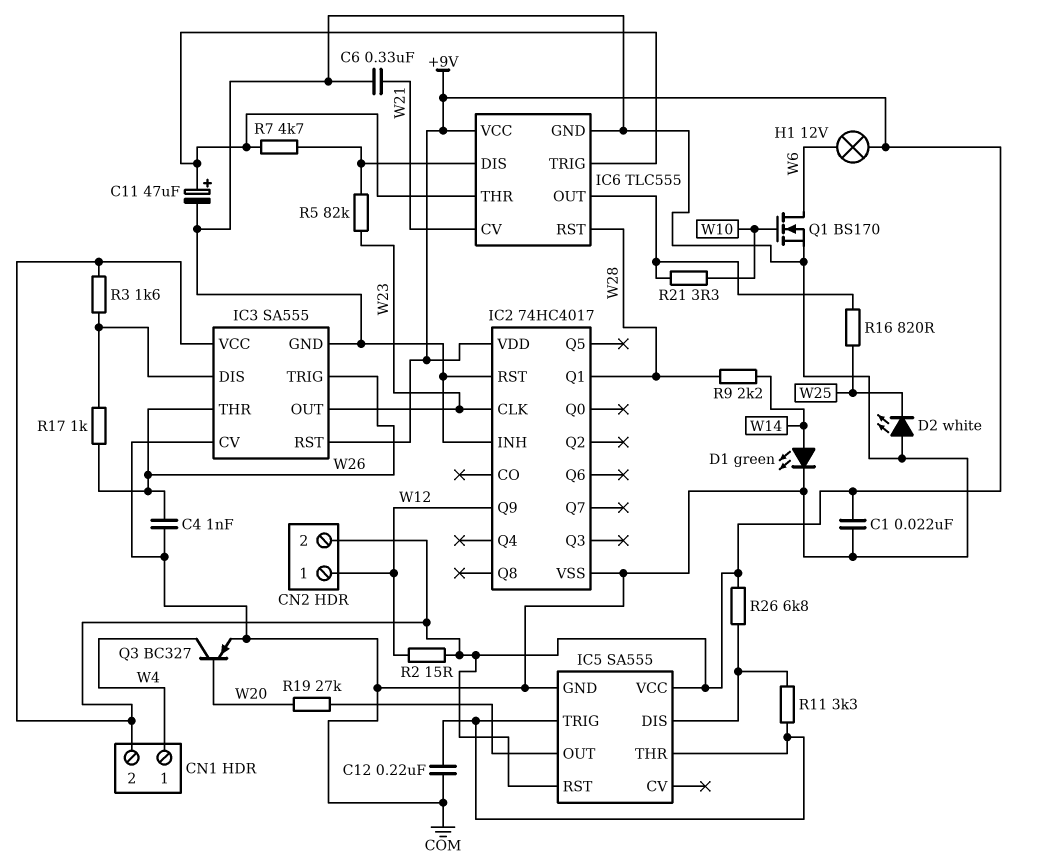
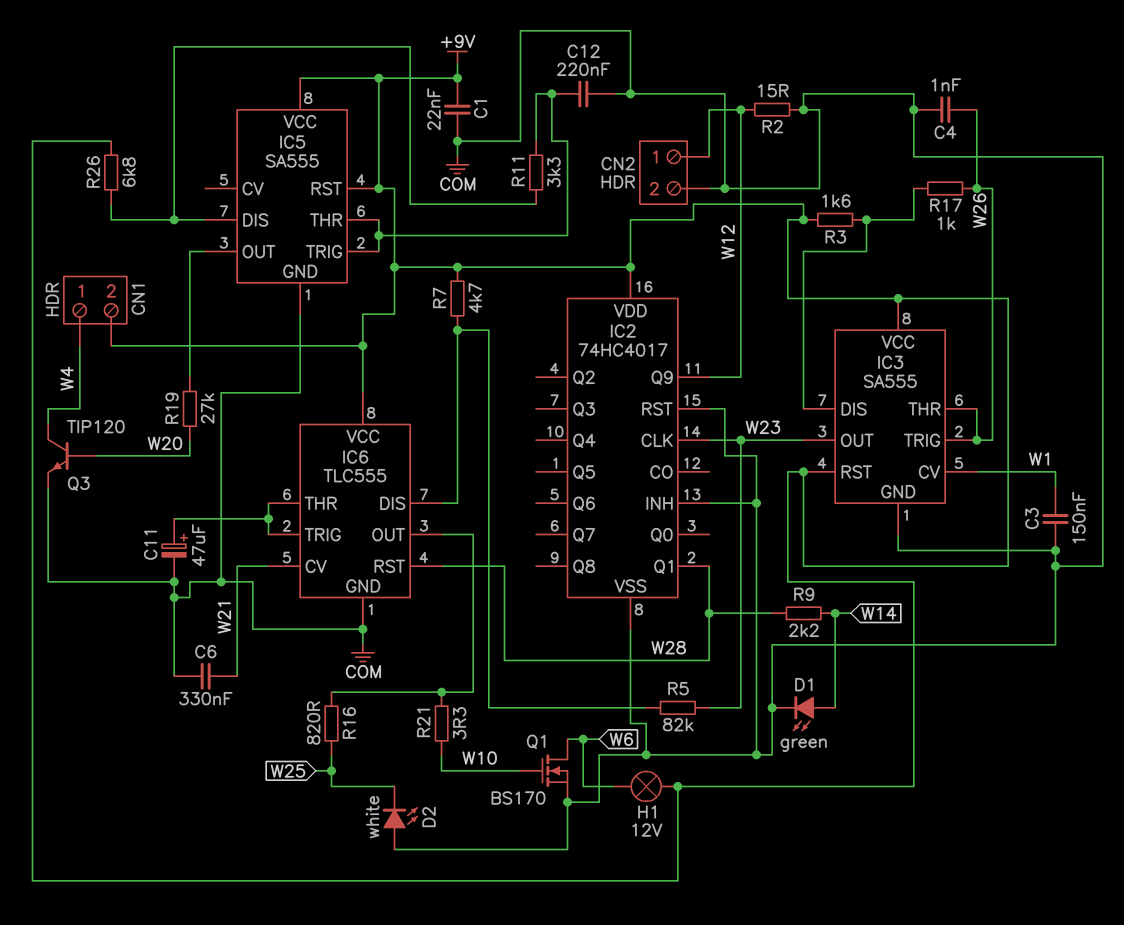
C3: none -> 150nF (COM, W1)
CN2 pin 2: +9V -> COM
IC3 pin CV: COM -> W1
Q3: PNP BC327 (B W20, C W4, E COM) -> NPN TIP120 (B W20, C W4, E COM)
R2: 15 (+9V, W12) -> 15 (COM, W12)
R7: 4.7k (IC6/DIS, IC6/THR) -> 4.7k (+9V, IC6/DIS)

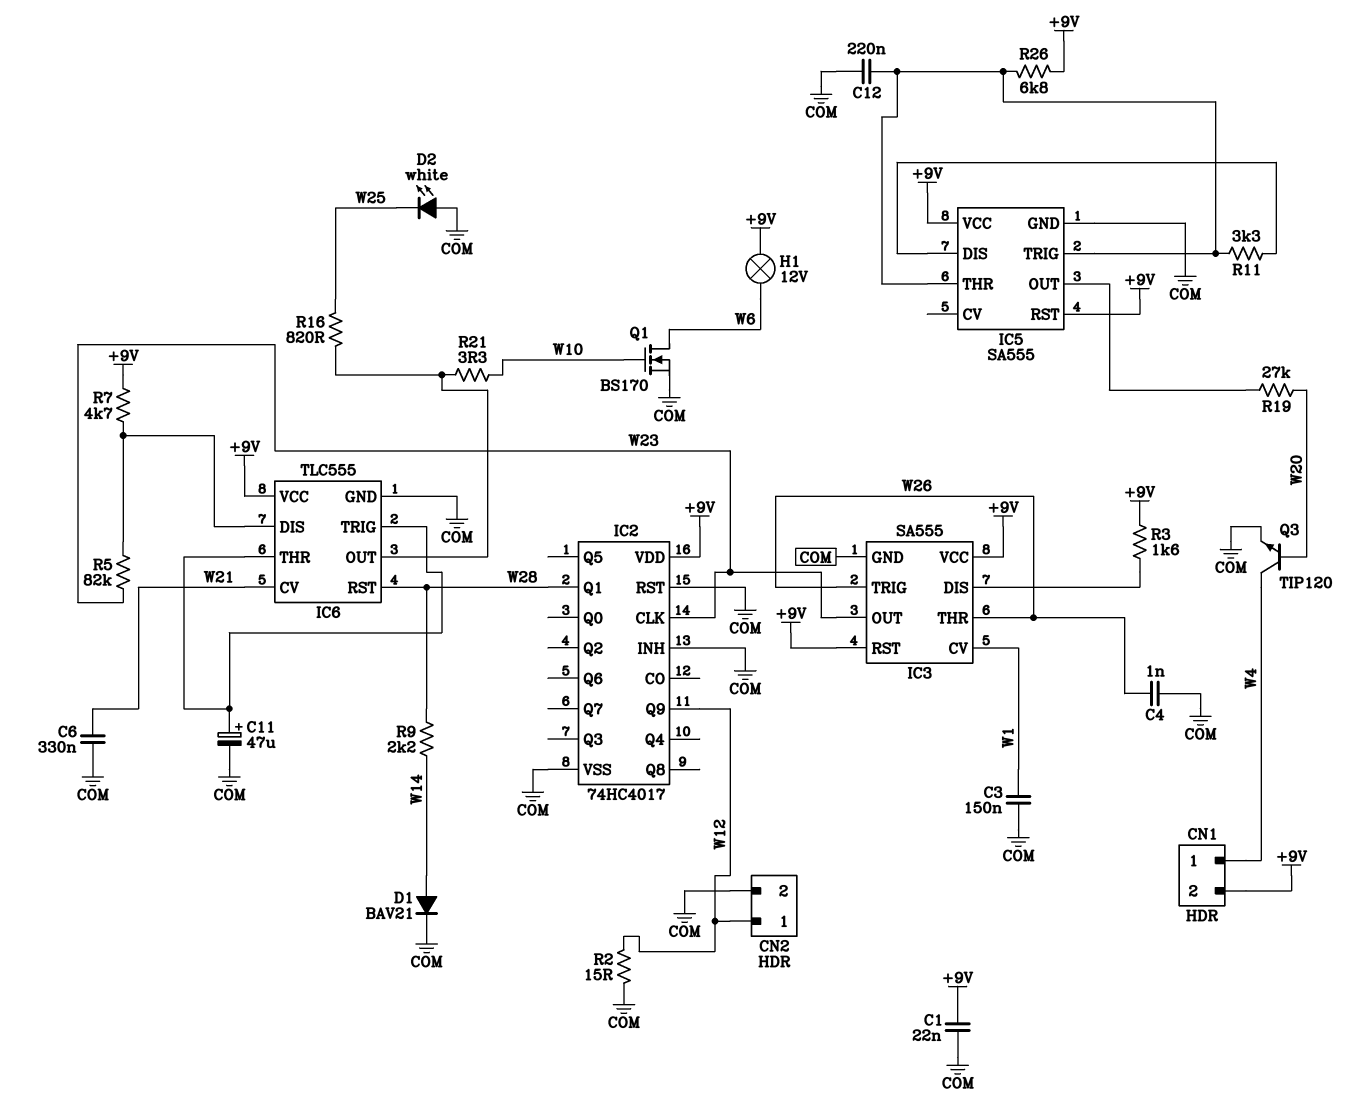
D1: LED green (A W14, K COM) -> diode BAV21 (A W14, K COM)
R17: 1k (IC3/DIS, W26) -> none
R26: 6.8k (+9V, IC5/DIS) -> 6.8k (+9V, IC5/THR)

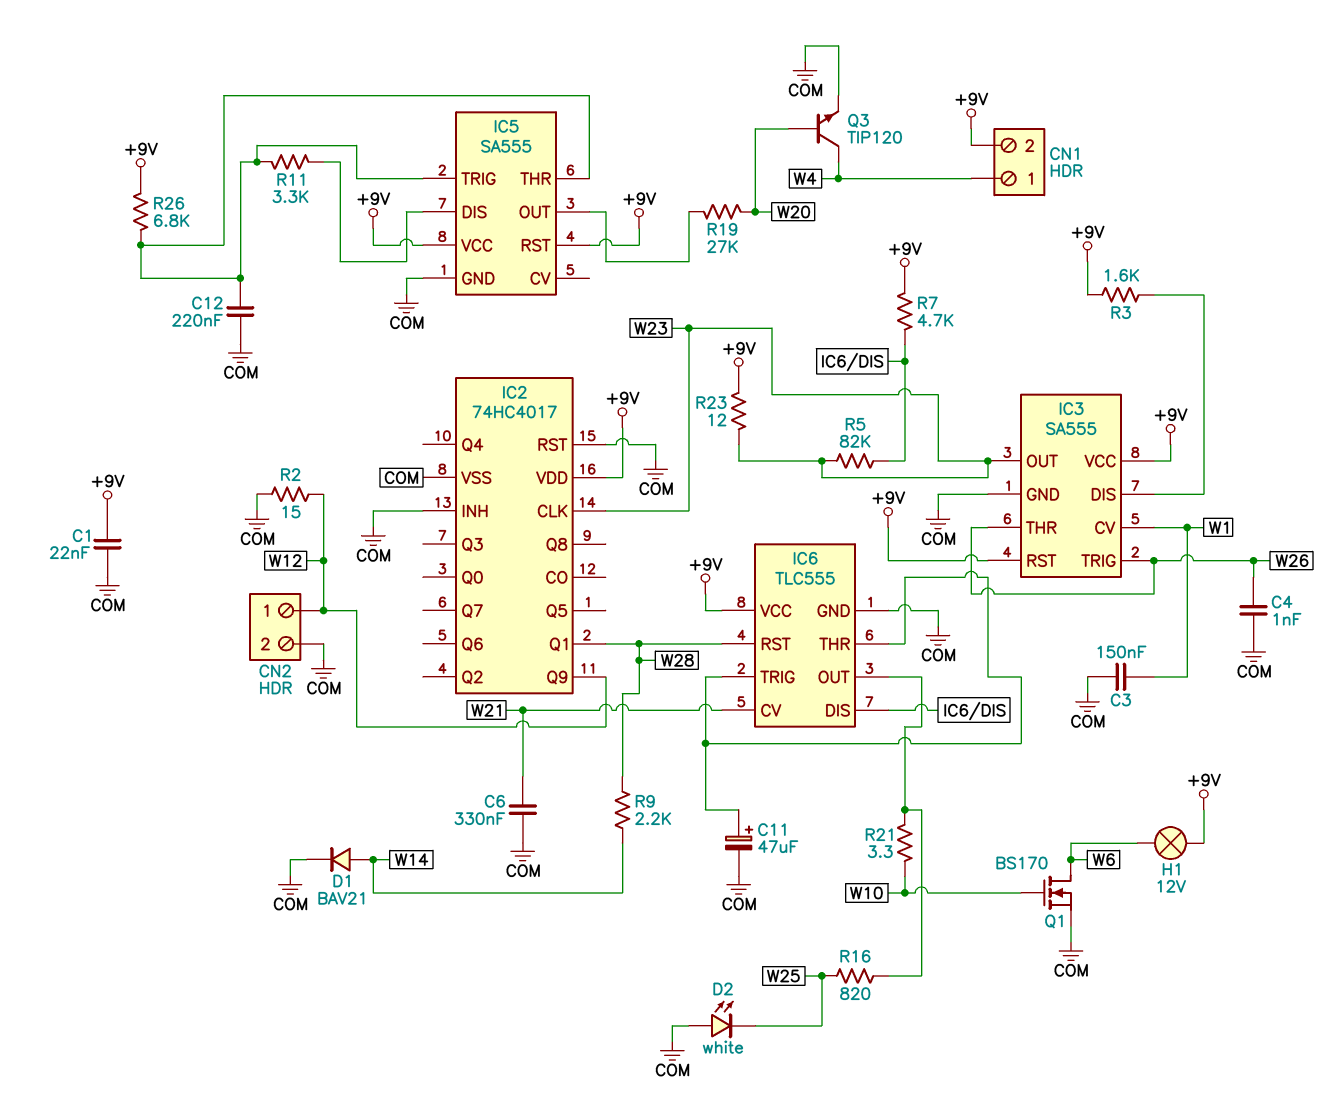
R23: none -> 12 (+9V, W23)

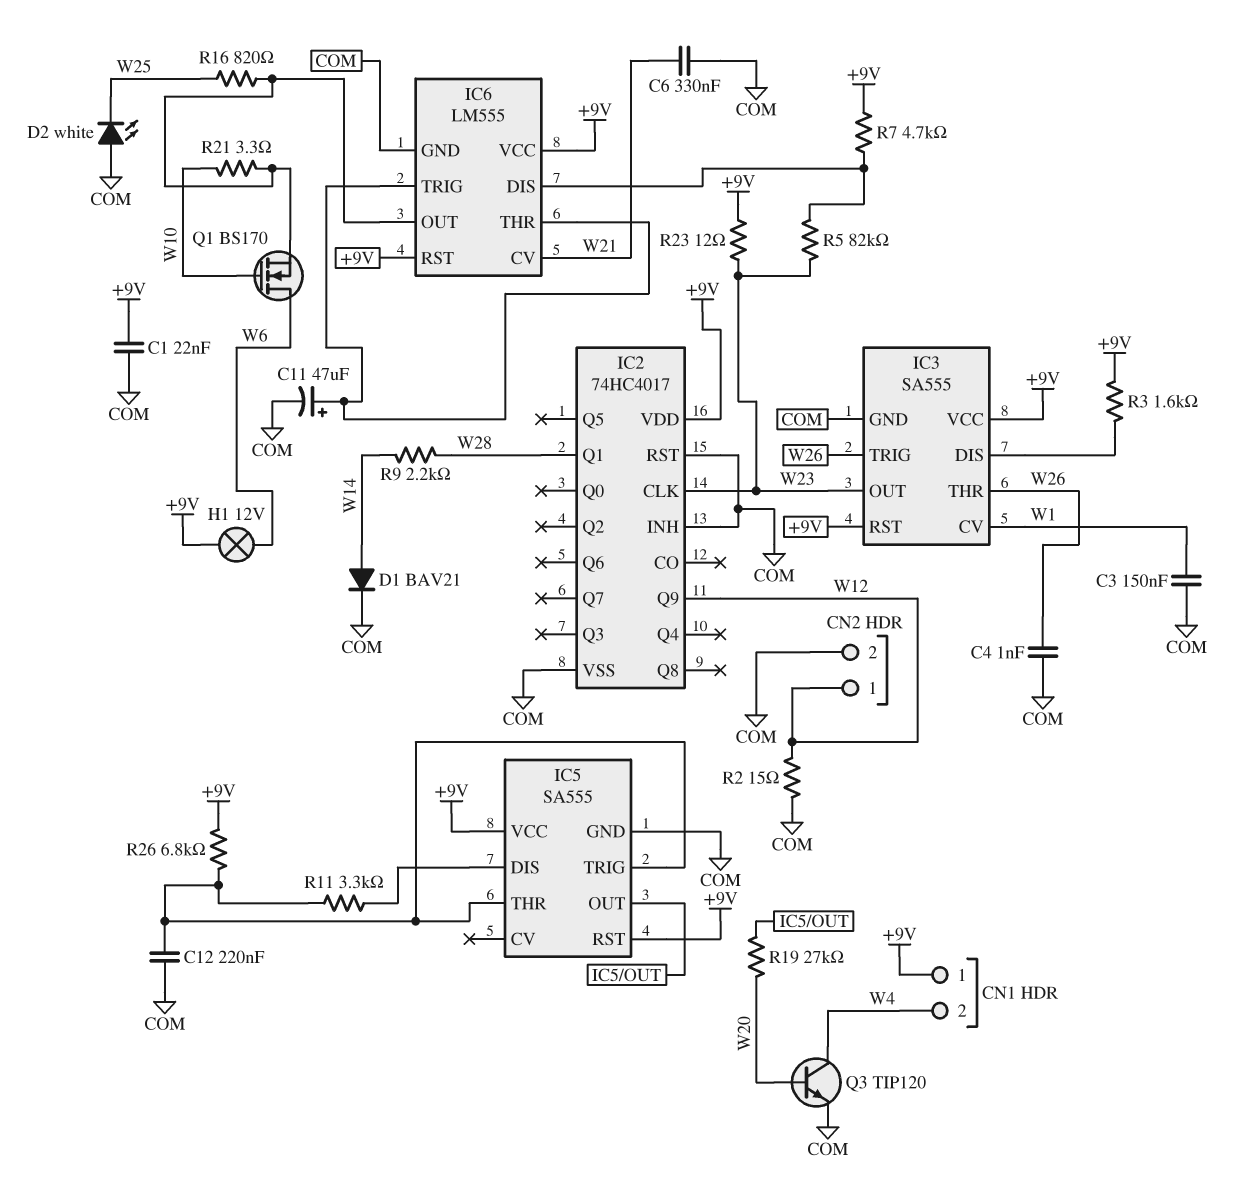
CN1 pin 1: W4 -> +9V
CN1 pin 2: +9V -> W4
IC6: TLC555 -> LM555
IC6 pin RST: W28 -> +9V
Q1: NMOS BS170 (G W10, D W6, S COM) -> NMOS BS170 (G W10, D W6, S IC6/OUT)

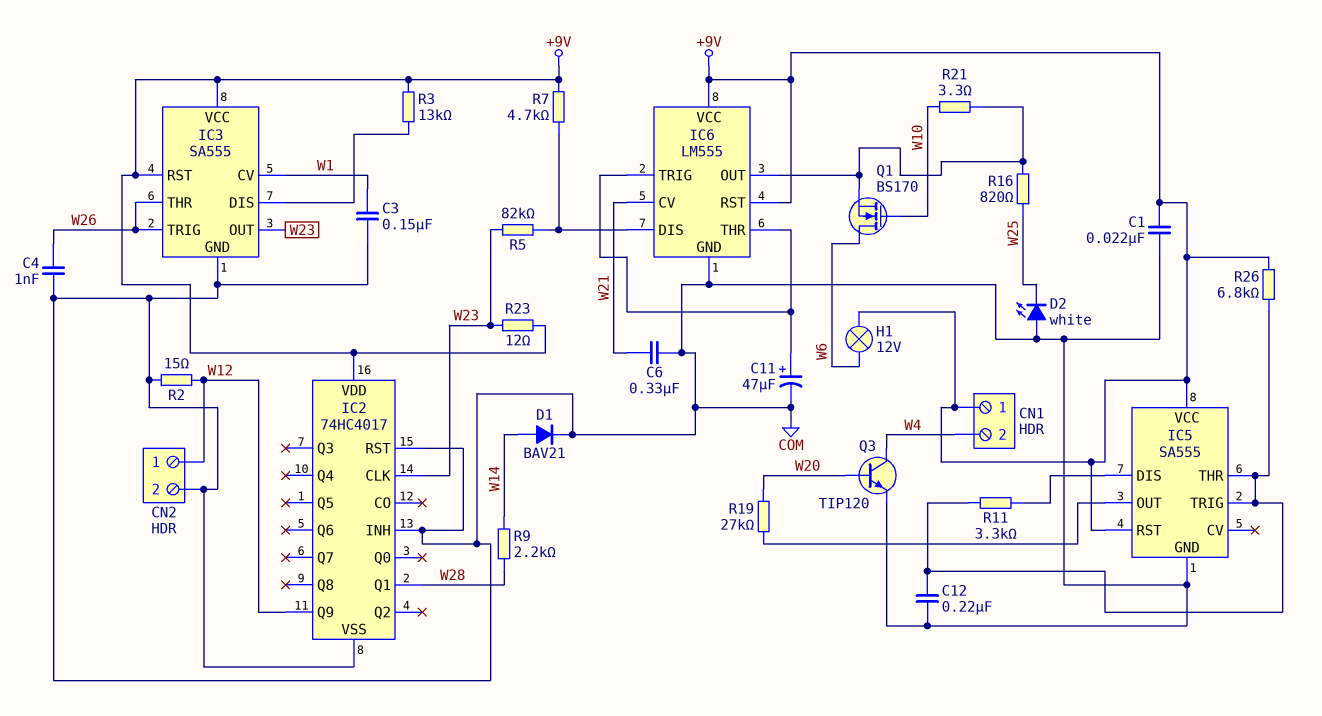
R3: 1.6k (+9V, IC3/DIS) -> 13k (+9V, IC3/DIS)

